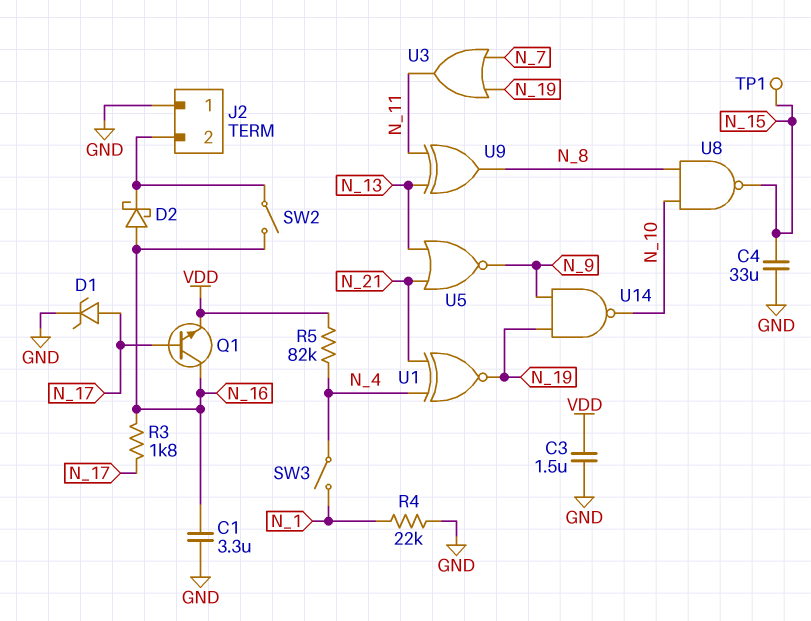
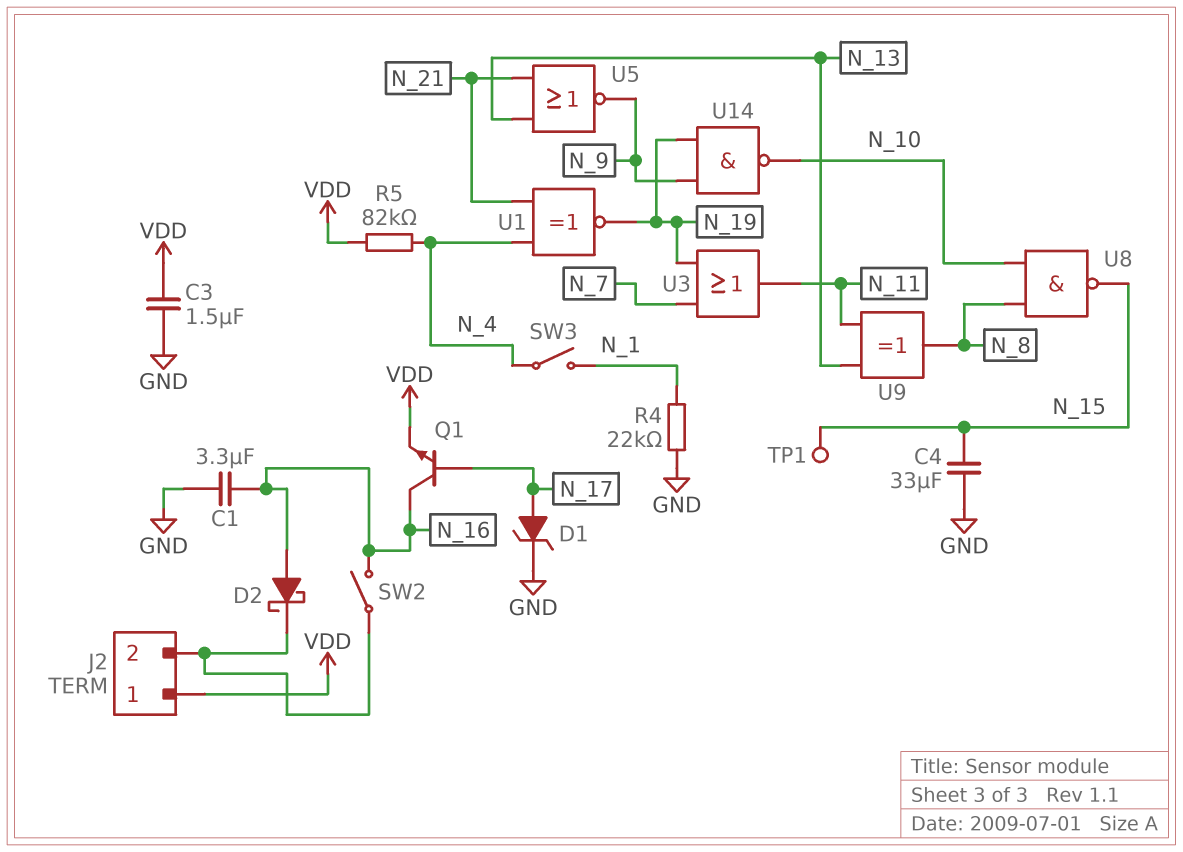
J2 pin 1: GND -> VDD
R3: 1.8k (N_16, N_17) -> none

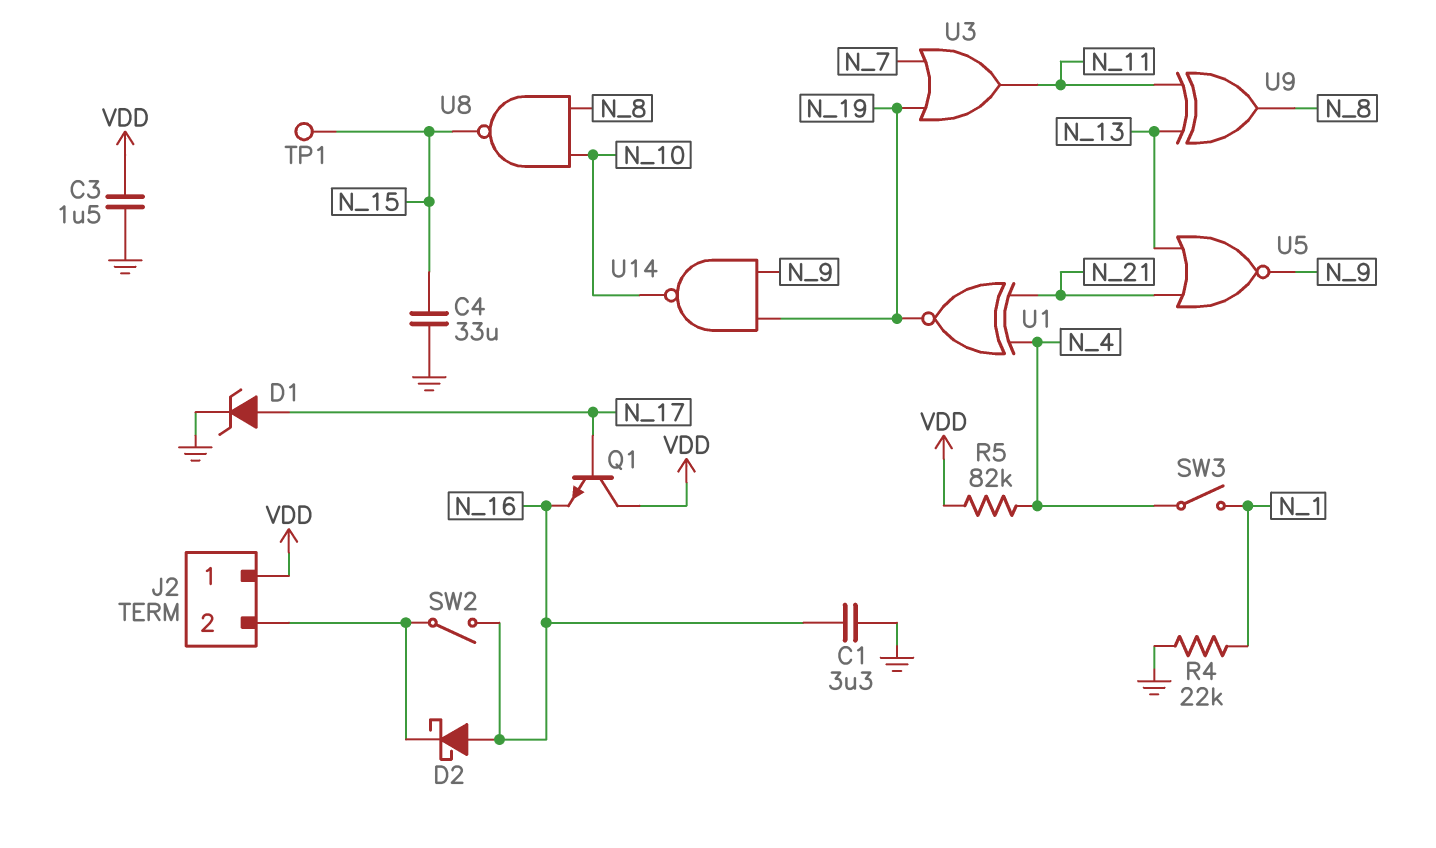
Q1: NPN (B N_17, C N_16, E VDD) -> NPN (B N_17, C VDD, E N_16)

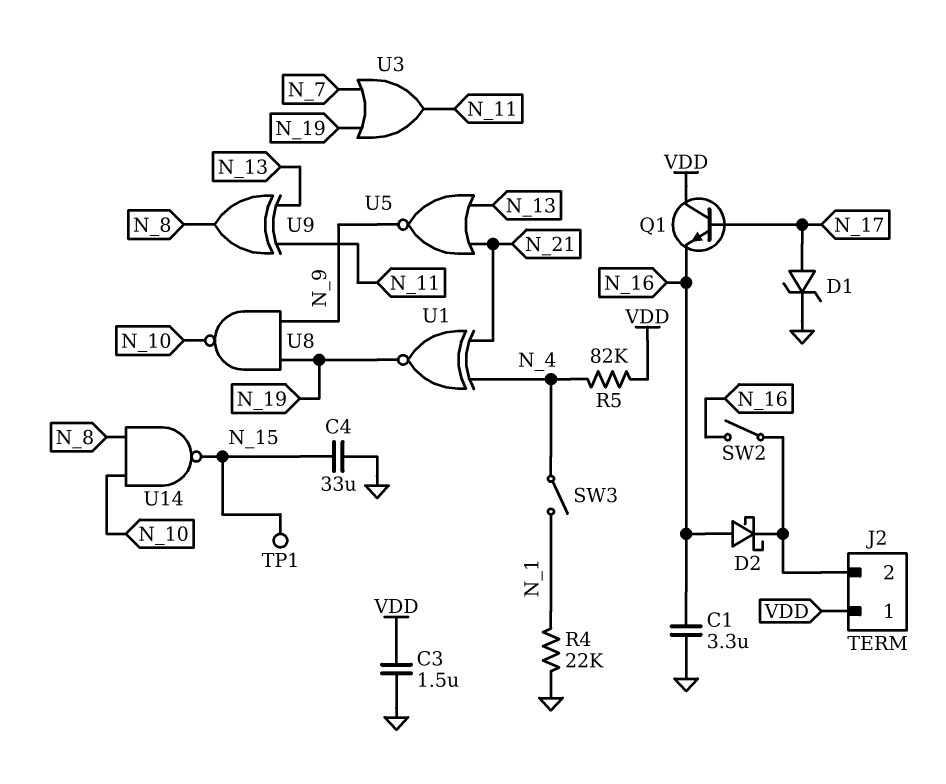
U8: NAND (in N_8, in N_10, out N_15) -> NAND (in N_9, in N_19, out N_10)
U14: NAND (in N_9, in N_19, out N_10) -> NAND (in N_8, in N_10, out N_15)

